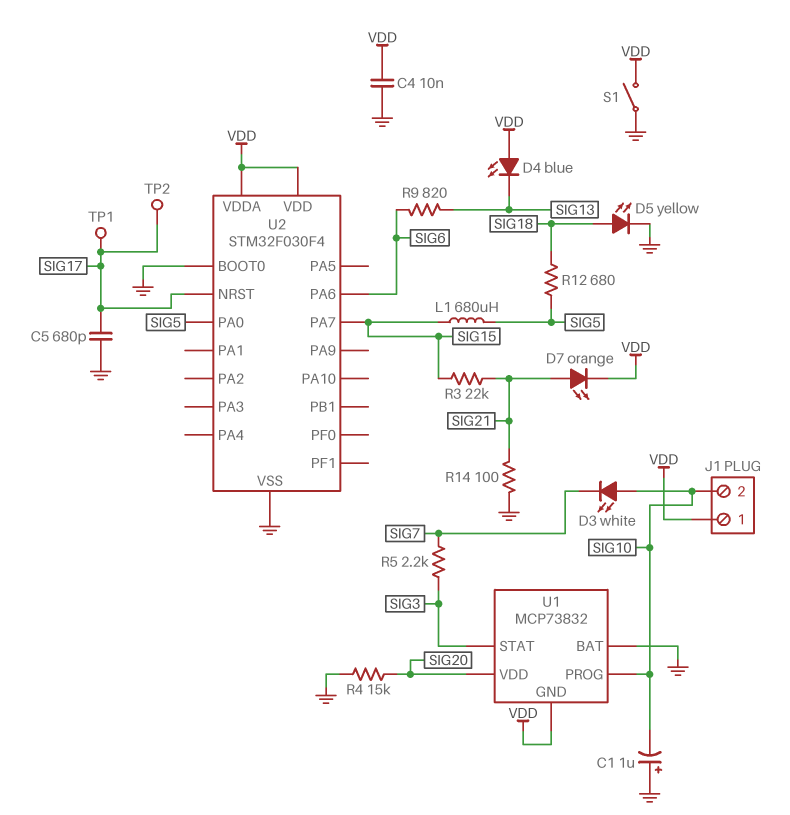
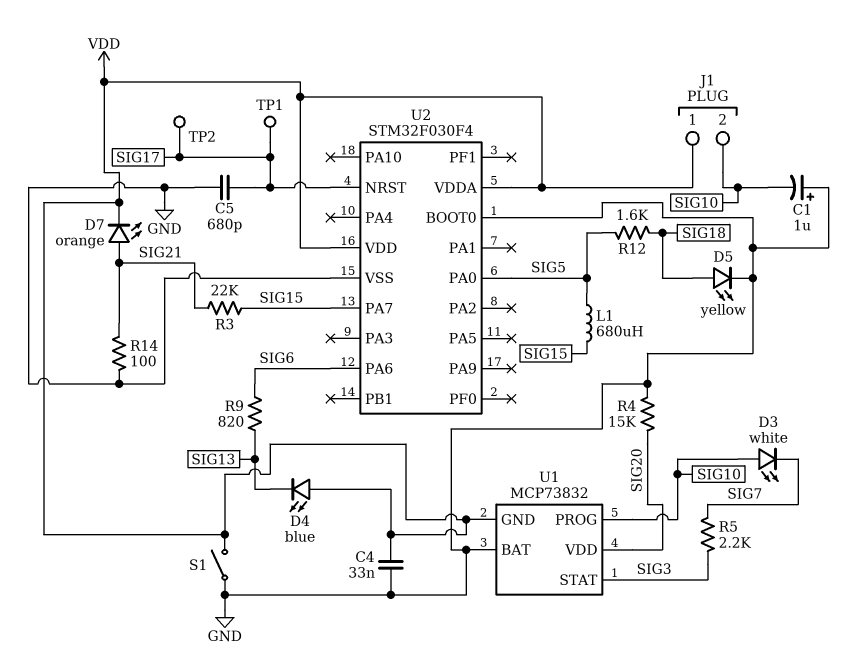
C4: 10nF (GND, VDD) -> 33nF (GND, VDD)
R12: 680 (SIG5, SIG18) -> 1.6k (SIG5, SIG18)

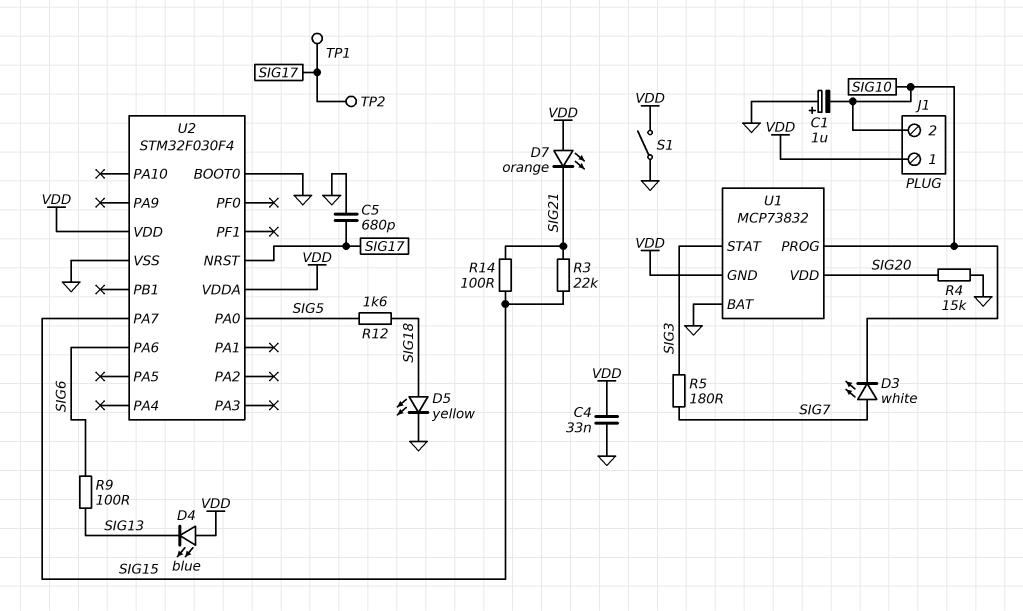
D3: LED white (A SIG10, K SIG7) -> LED white (A SIG7, K SIG10)
D7: LED orange (A SIG21, K VDD) -> LED orange (A VDD, K SIG21)
L1: 680uH (SIG5, SIG15) -> none
R5: 2.2k (SIG3, SIG7) -> 180 (SIG3, SIG7)
R9: 820 (SIG6, SIG13) -> 100 (SIG6, SIG13)
R14: 100 (GND, SIG21) -> 100 (SIG15, SIG21)

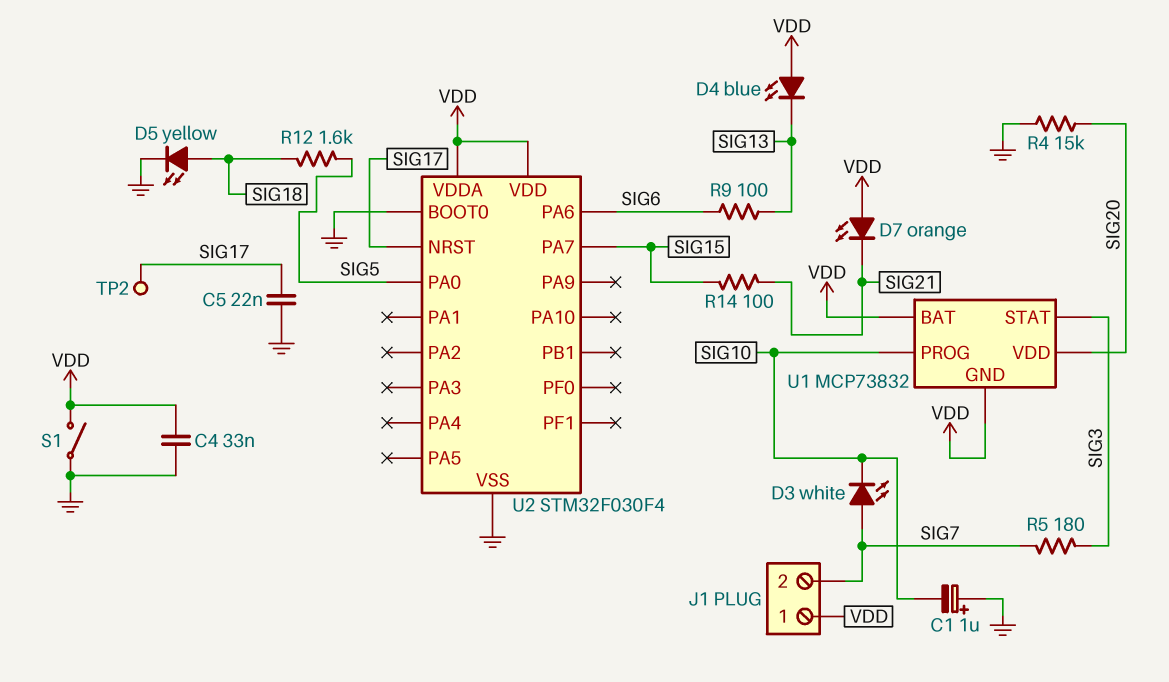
C5: 680pF (GND, SIG17) -> 22nF (GND, SIG17)
J1 pin 2: SIG10 -> SIG7
R3: 22k (SIG15, SIG21) -> none
TP1: test point (SIG17) -> none
U1 pin BAT: GND -> VDD

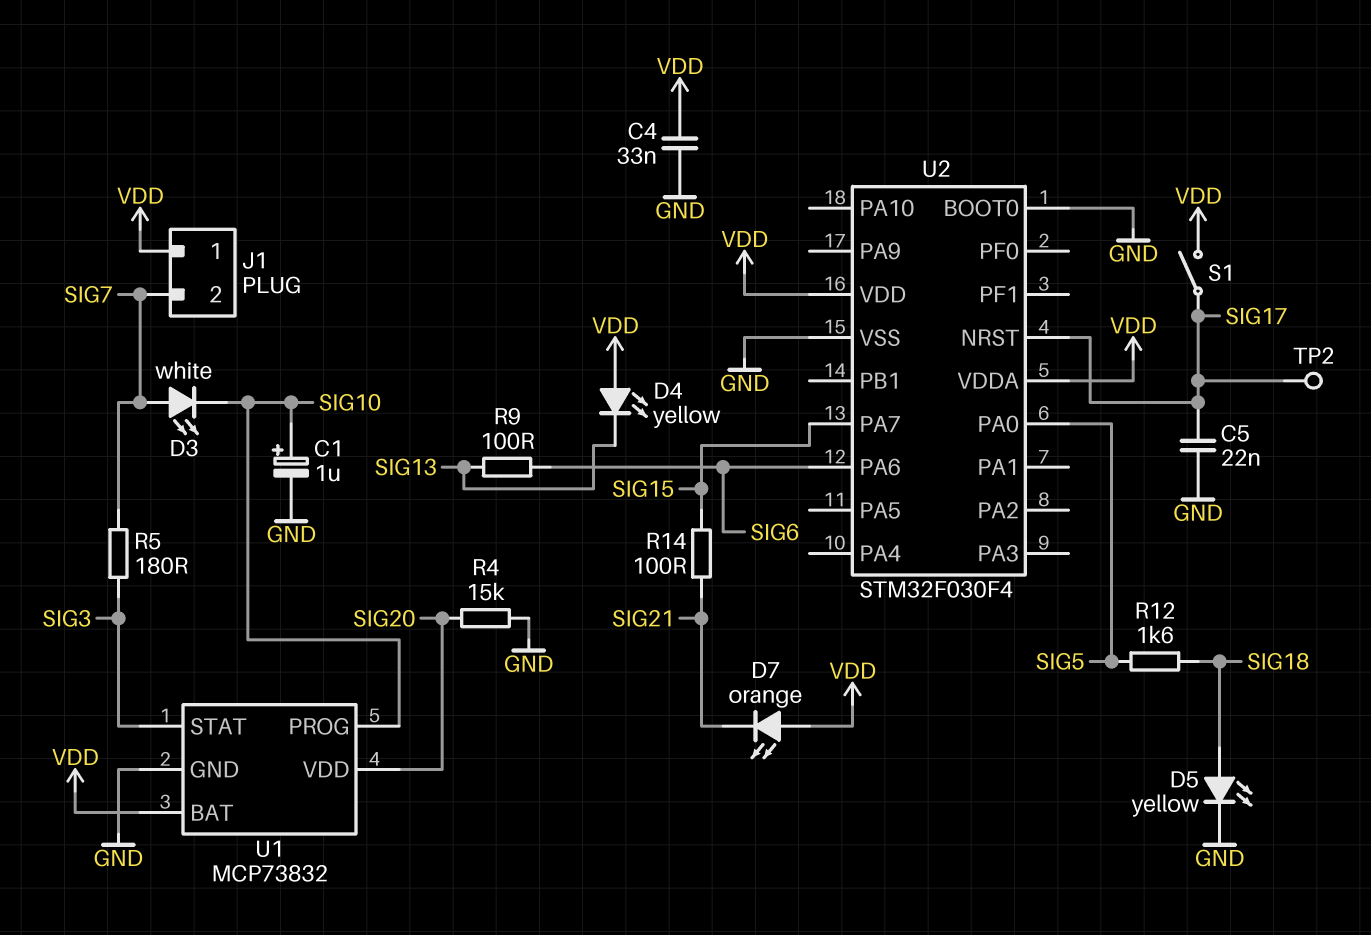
C1: 1uF (plus GND, minus SIG10) -> 1uF (plus SIG10, minus GND)
D4: LED blue (A VDD, K SIG13) -> LED yellow (A VDD, K SIG13)
S1: switch (GND, VDD) -> switch (SIG17, VDD)
U1 pin GND: VDD -> GND

